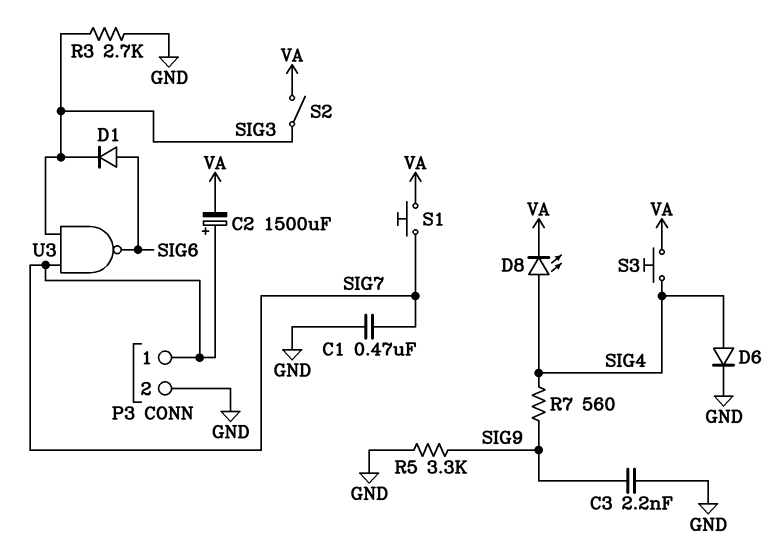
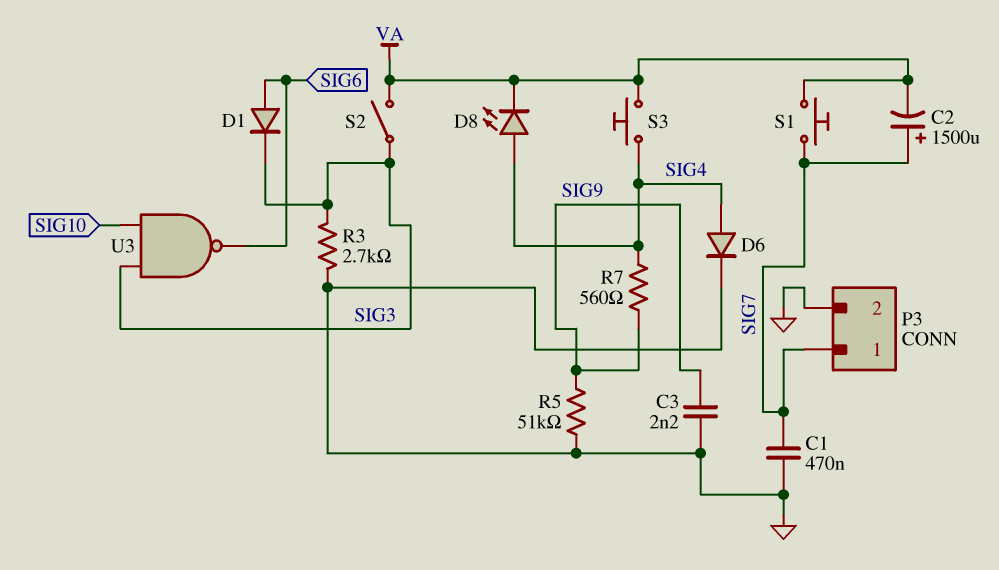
R5: 3.3k (GND, SIG9) -> 51k (GND, SIG9)
U3: NAND (in SIG3, in SIG7, out SIG6) -> NAND (in SIG3, in SIG10, out SIG6)

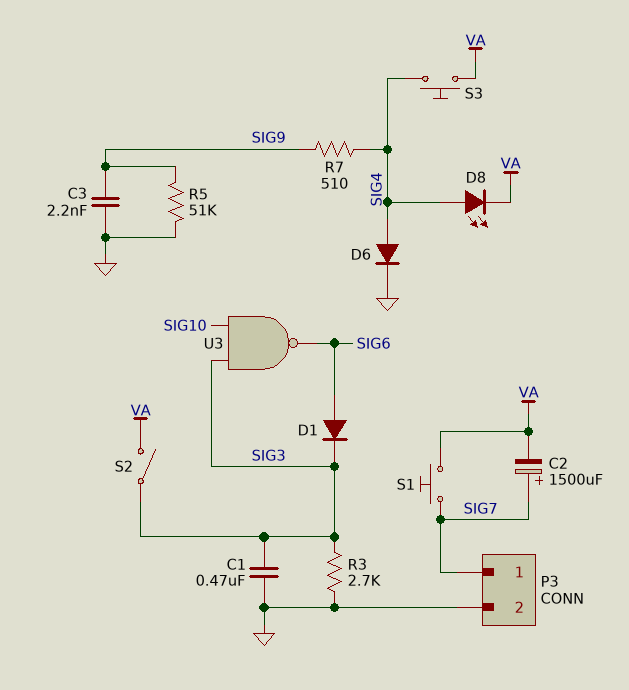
C1: 470nF (GND, SIG7) -> 470nF (GND, SIG3)
R7: 560 (SIG4, SIG9) -> 510 (SIG4, SIG9)

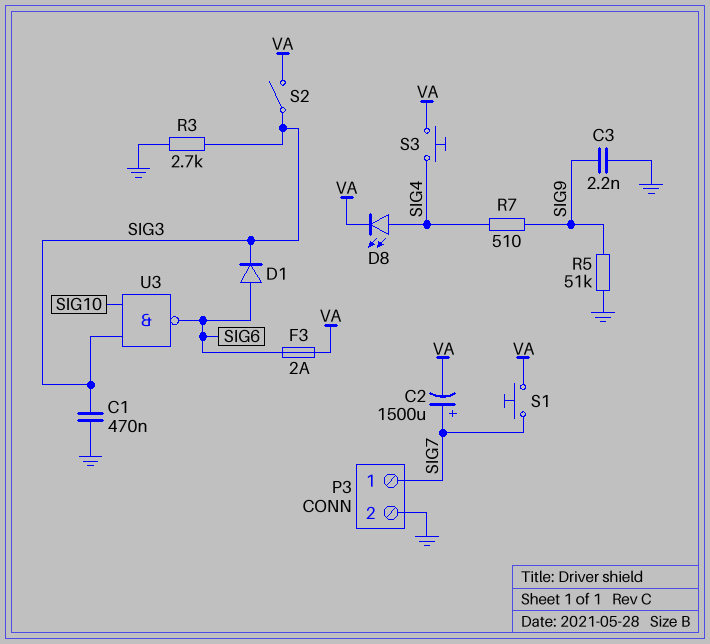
D6: diode (A SIG4, K GND) -> none
F3: none -> 2A (SIG6, VA)

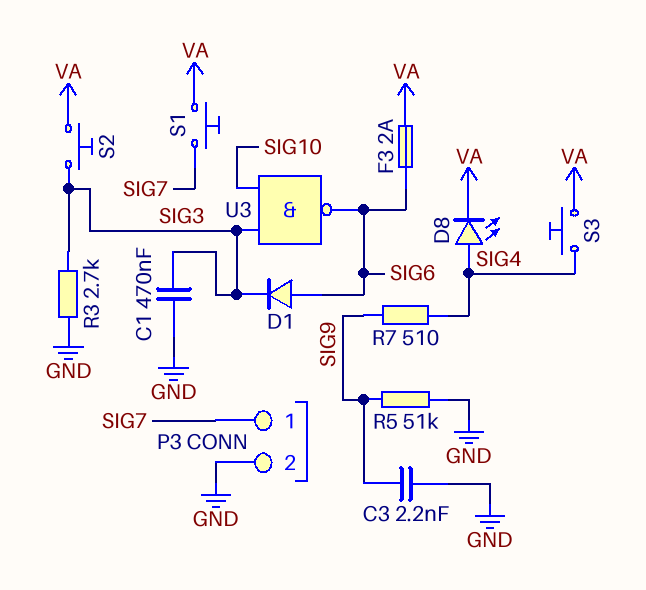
C2: 1500uF (plus SIG7, minus VA) -> none
S2: switch (SIG3, VA) -> button (SIG3, VA)

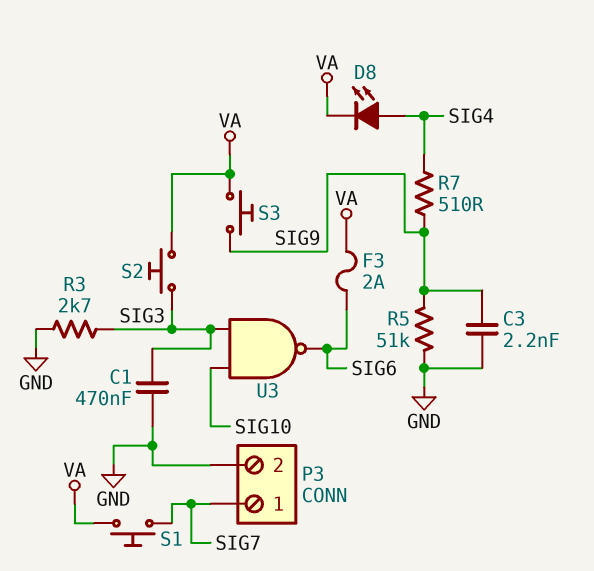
D1: diode (A SIG6, K SIG3) -> none
S3: button (SIG4, VA) -> button (SIG9, VA)

